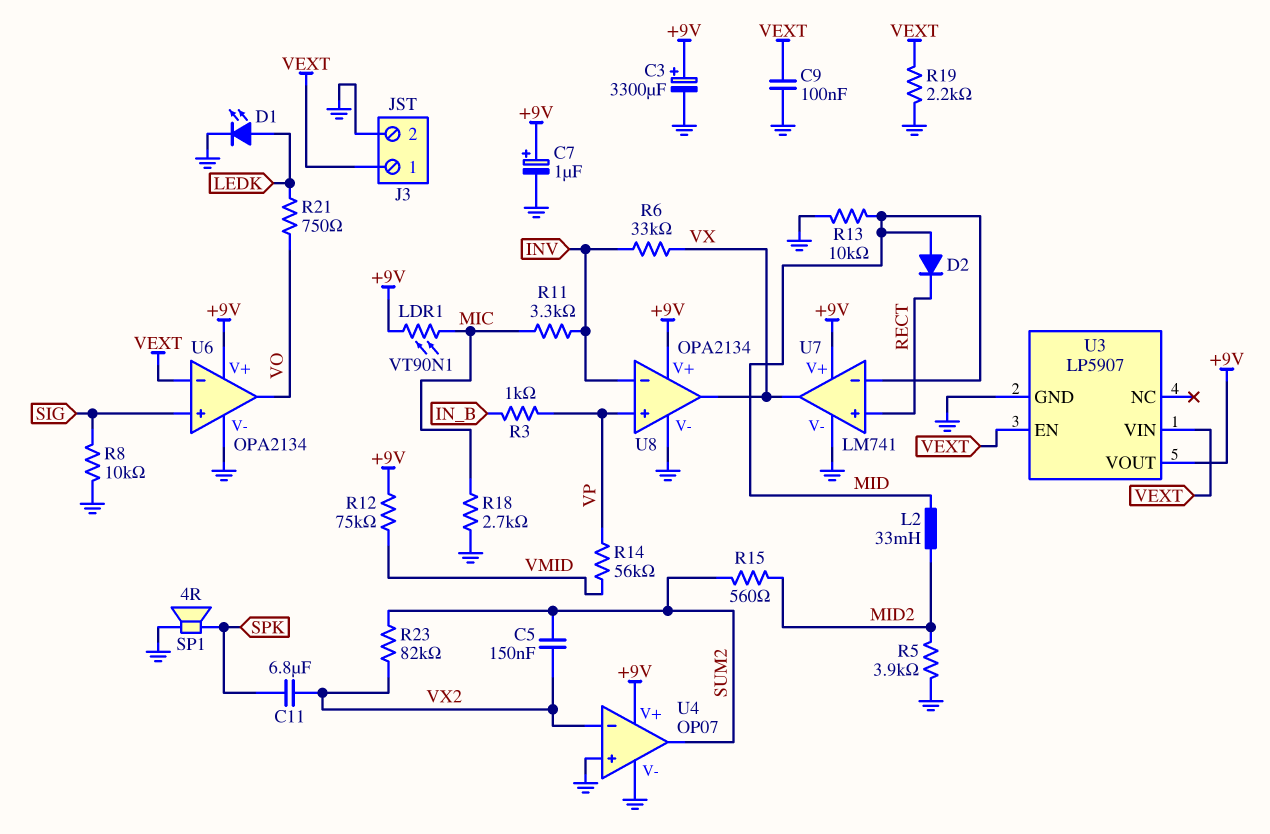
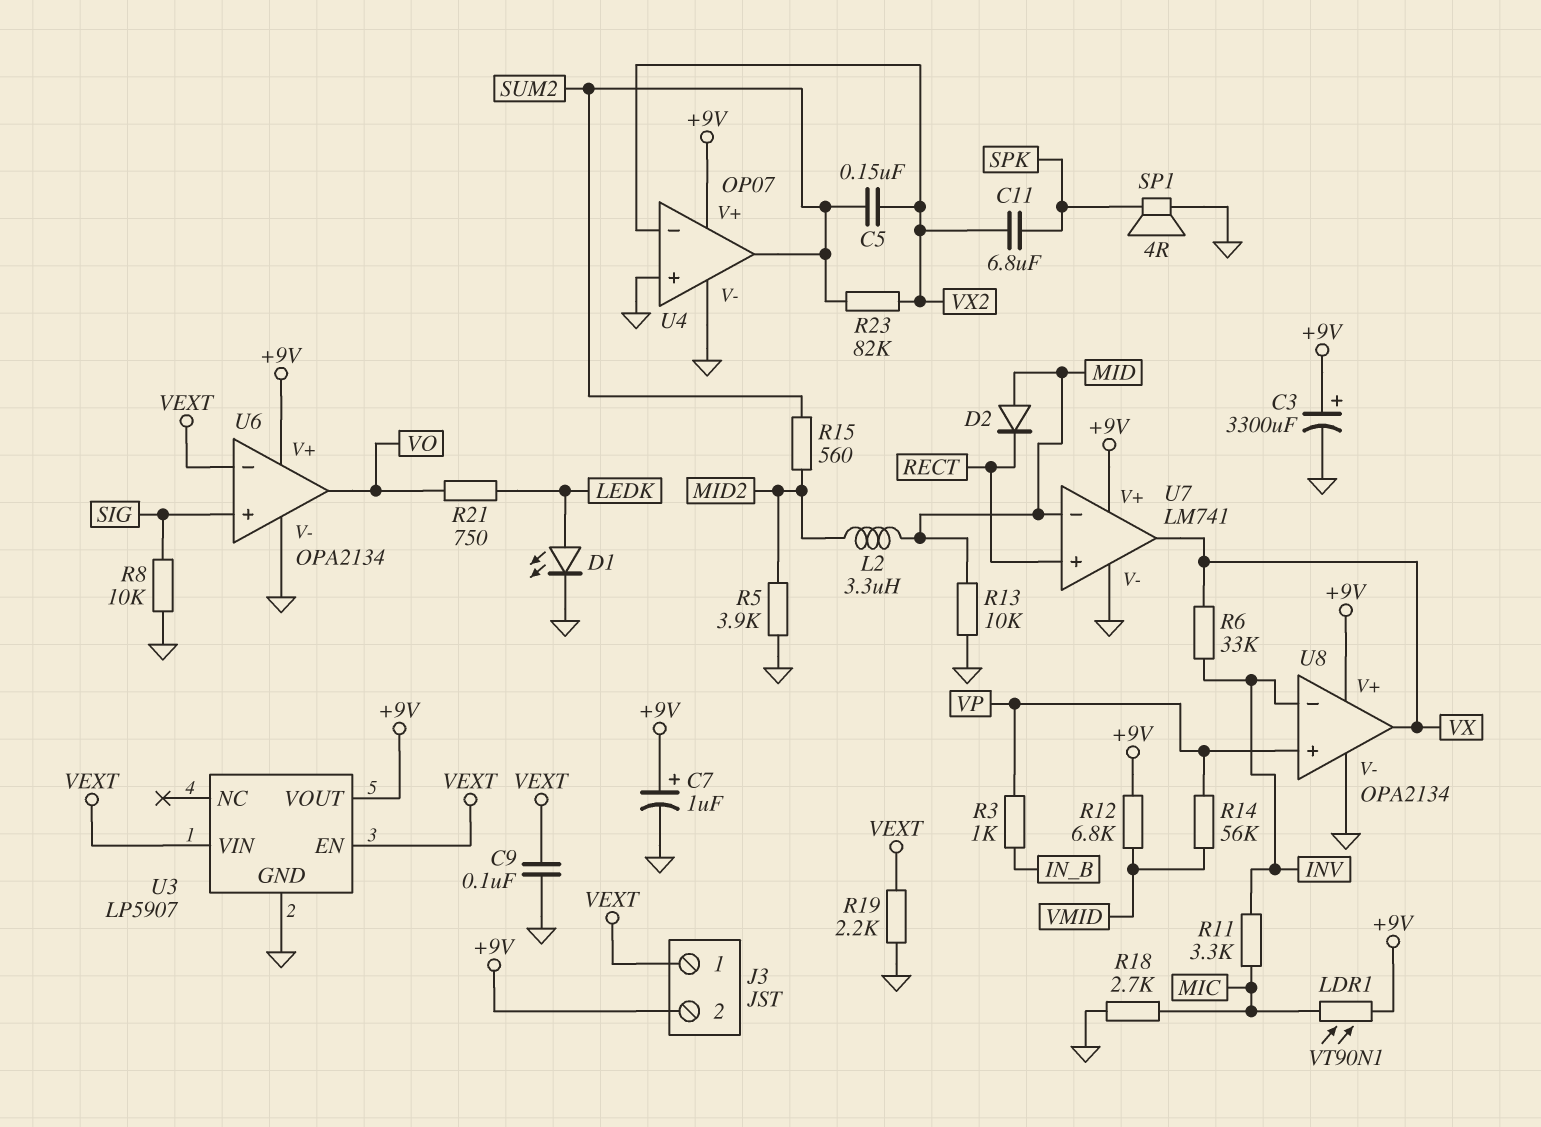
J3 pin 2: GND -> +9V
L2: 33mH (MID, MID2) -> 3.3uH (MID, MID2)
R12: 75k (+9V, VMID) -> 6.8k (+9V, VMID)

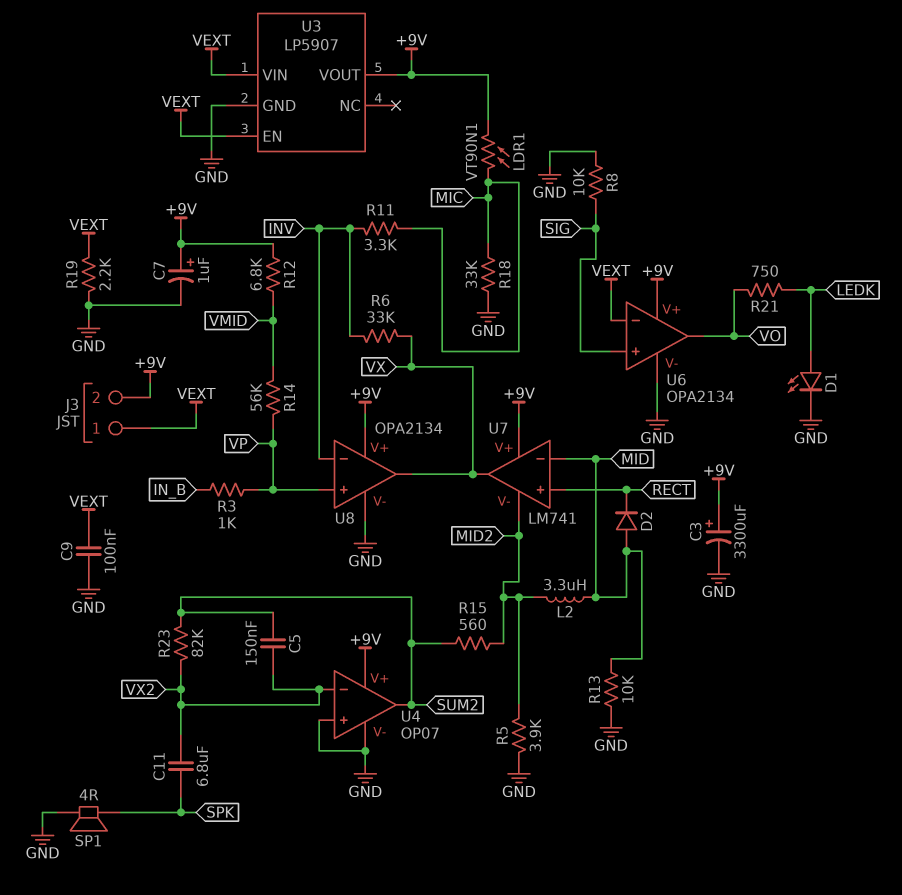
R18: 2.7k (GND, MIC) -> 33k (GND, MIC)
U7 pin V-: GND -> MID2

